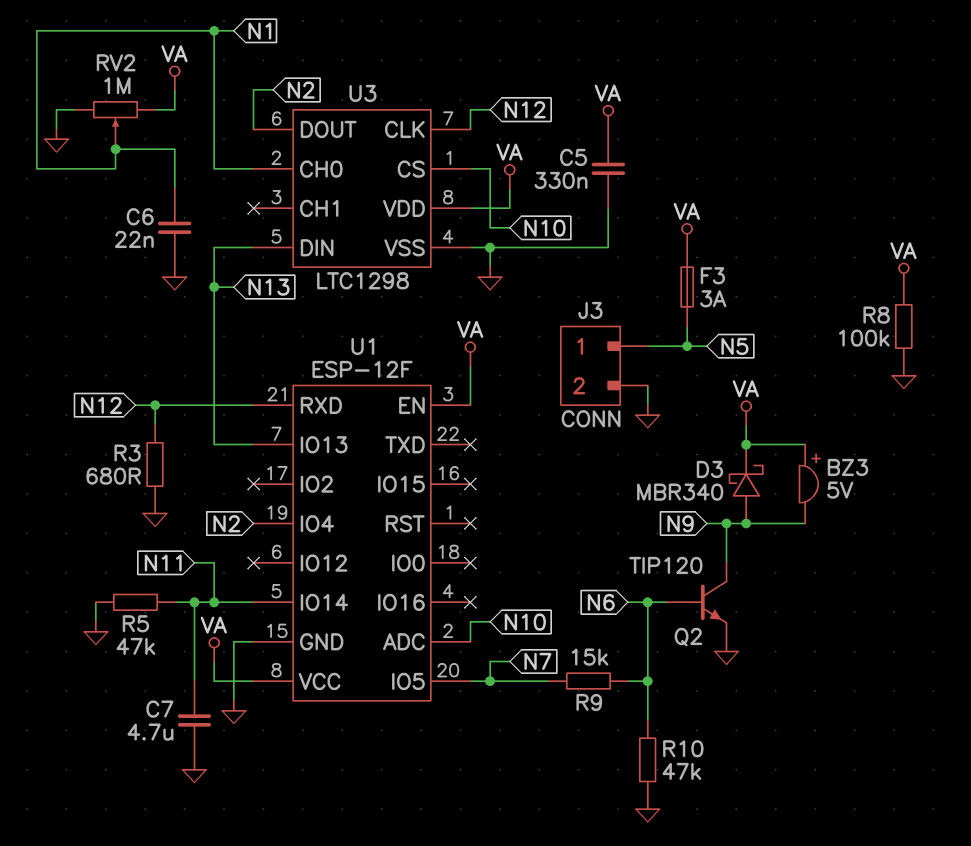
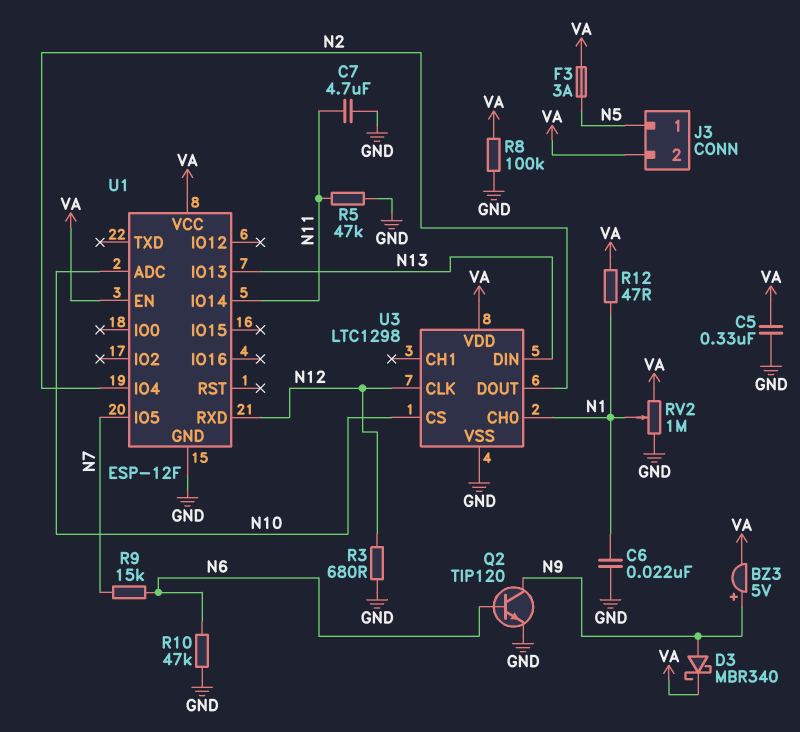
BZ3: buzzer 5V (plus VA, minus N9) -> buzzer 5V (plus N9, minus VA)
J3 pin 2: GND -> VA
R12: none -> 47 (N1, VA)

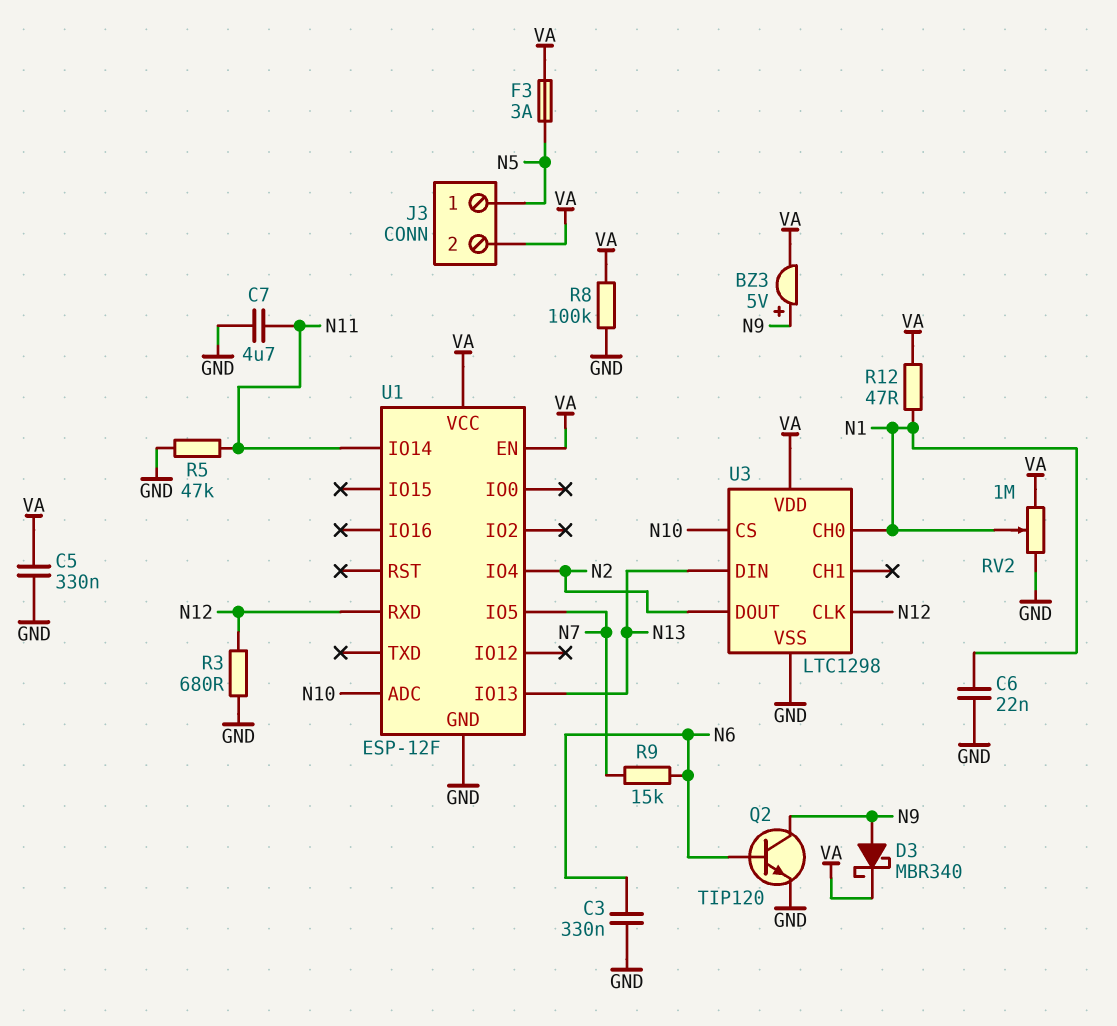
C3: none -> 330nF (GND, N6)
R10: 47k (GND, N6) -> none

